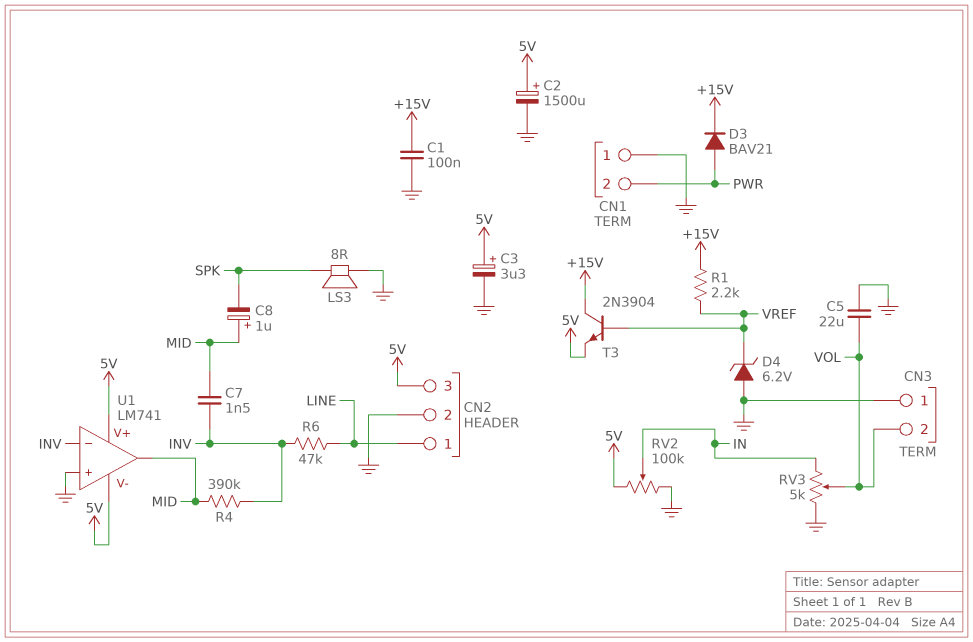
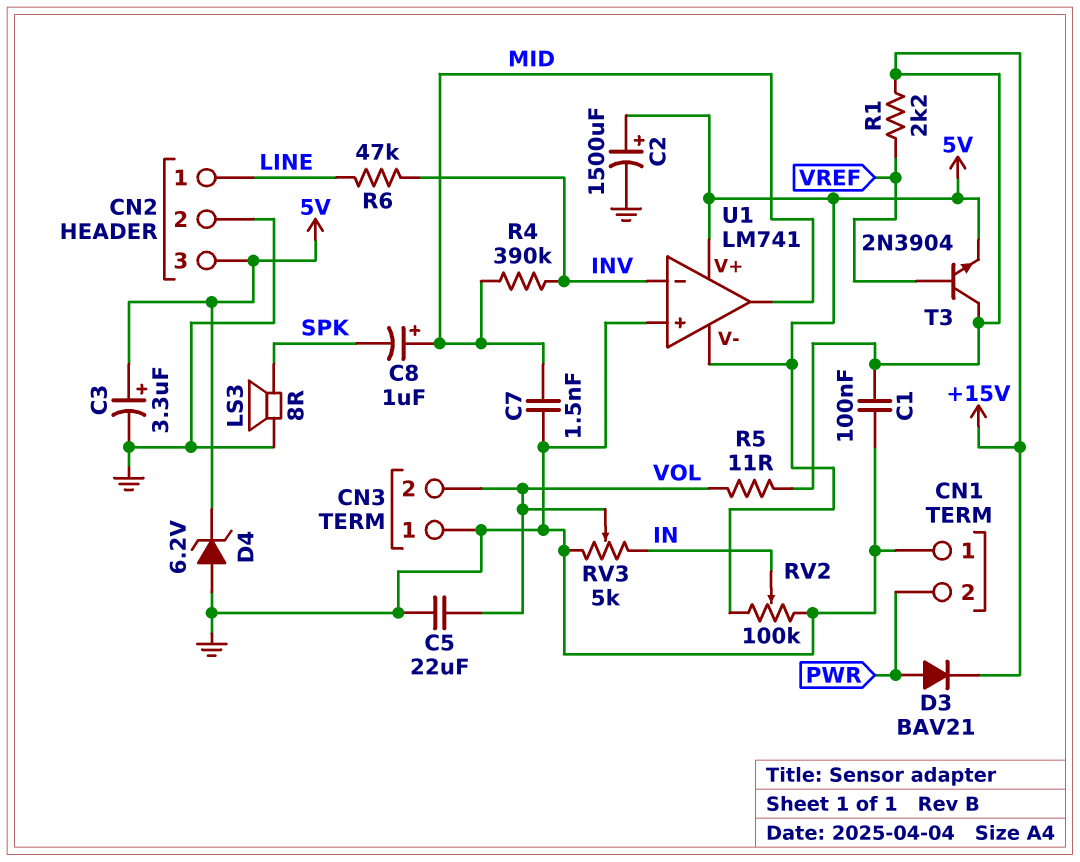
C7: 1.5nF (INV, MID) -> 1.5nF (GND, MID)
D4: zener 6.2V (A GND, K VREF) -> zener 6.2V (A GND, K 5V)
R5: none -> 11 (+15V, VOL)

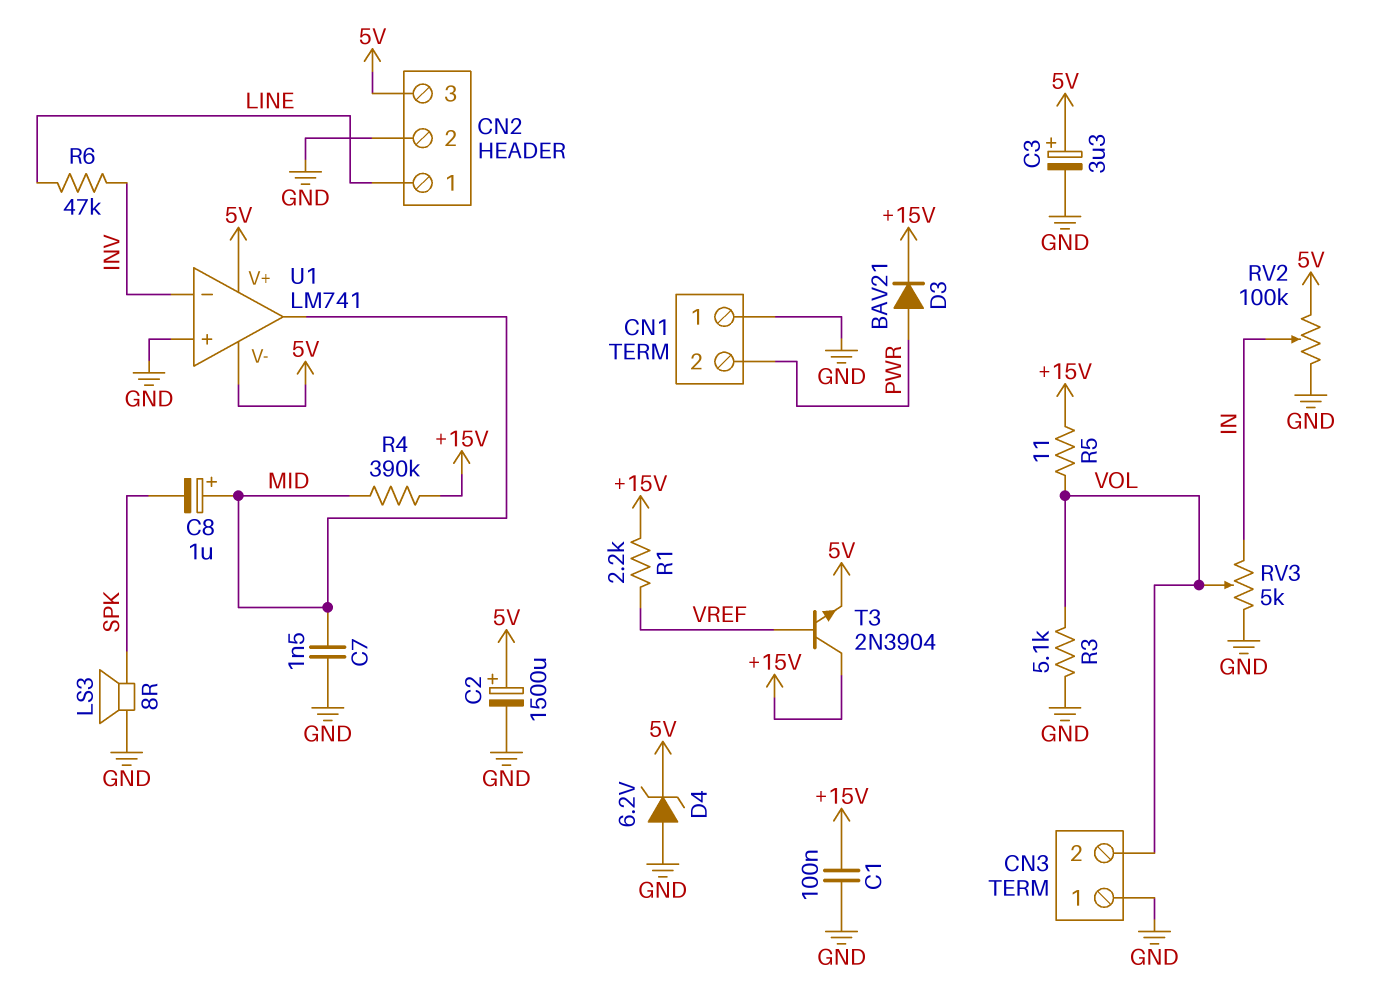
C5: 22uF (GND, VOL) -> none
R3: none -> 5.1k (GND, VOL)
R4: 390k (INV, MID) -> 390k (+15V, MID)

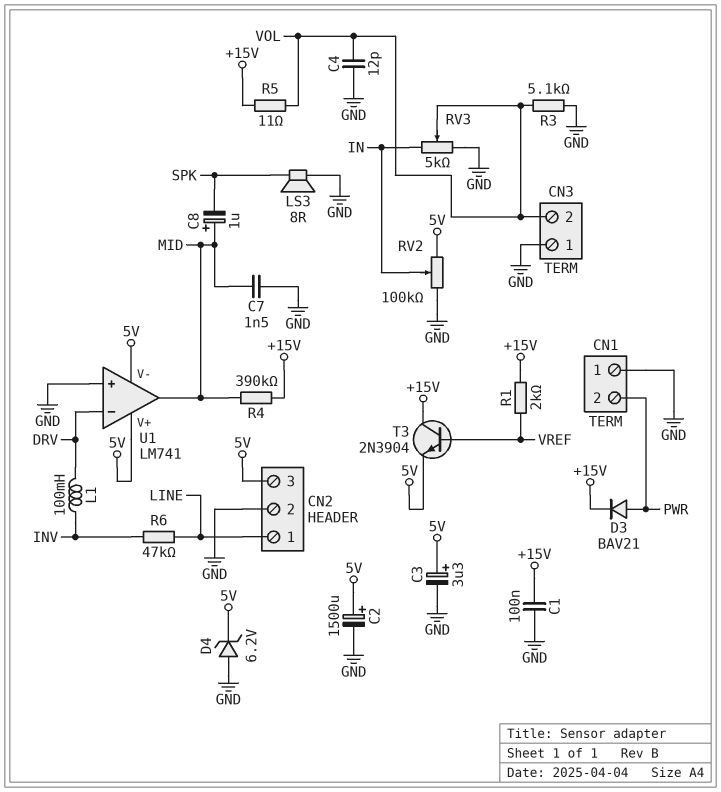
C4: none -> 12pF (GND, VOL)
L1: none -> 100mH (DRV, INV)
R1: 2.2k (+15V, VREF) -> 2k (+15V, VREF)
U1 pin in-: INV -> DRV

